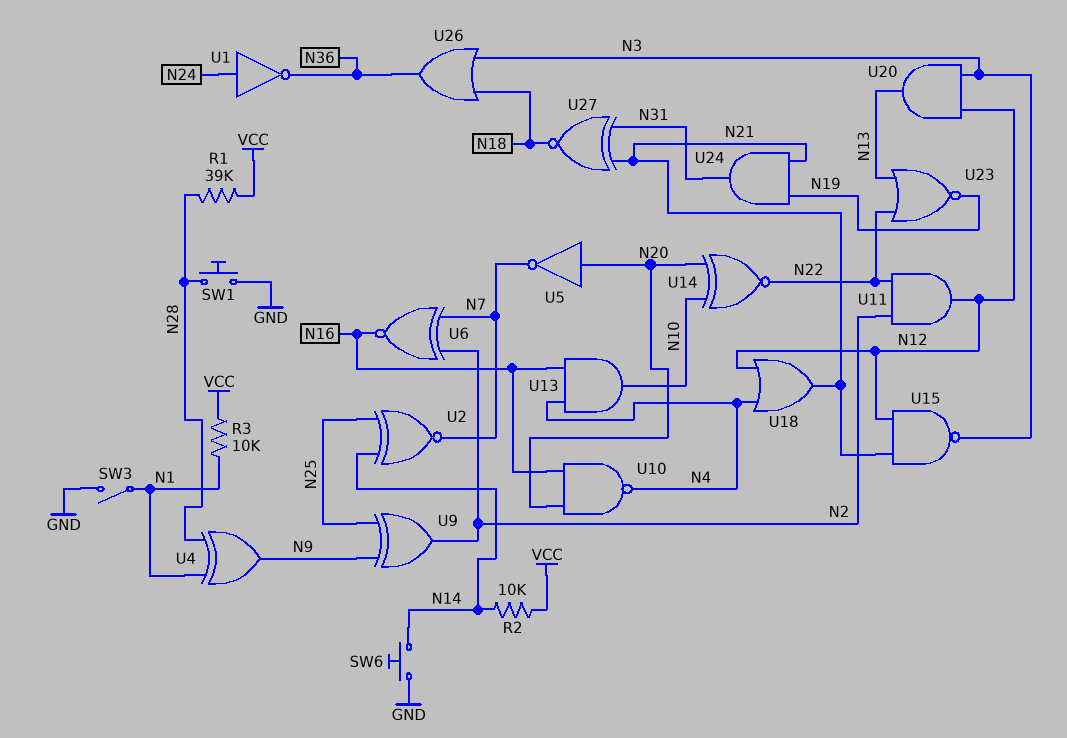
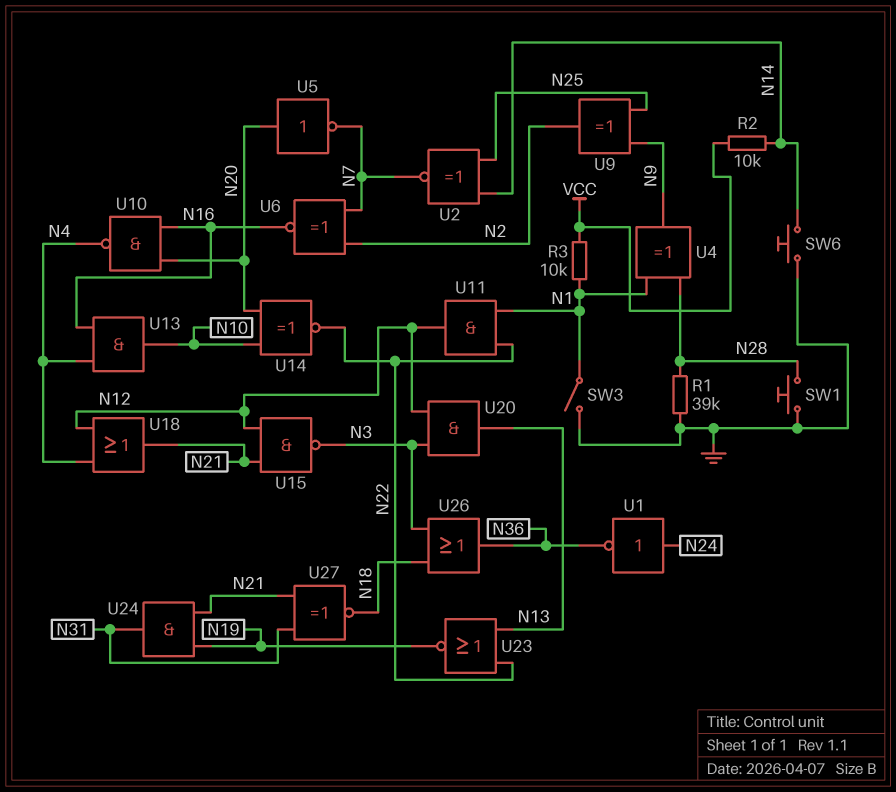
R1: 39k (N28, VCC) -> 39k (GND, N28)
U11: AND (in N2, in N22, out N12) -> AND (in N1, in N22, out N12)

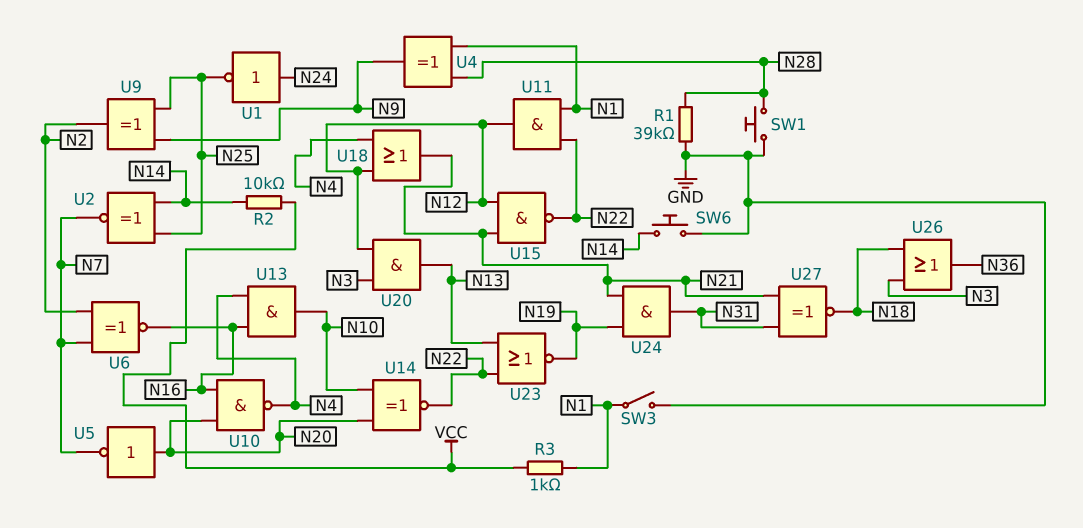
R3: 10k (N1, VCC) -> 1k (N1, VCC)
U1: NOT (in N24, out N36) -> NOT (in N24, out N25)
U15: NAND (in N12, in N21, out N3) -> NAND (in N12, in N21, out N22)

